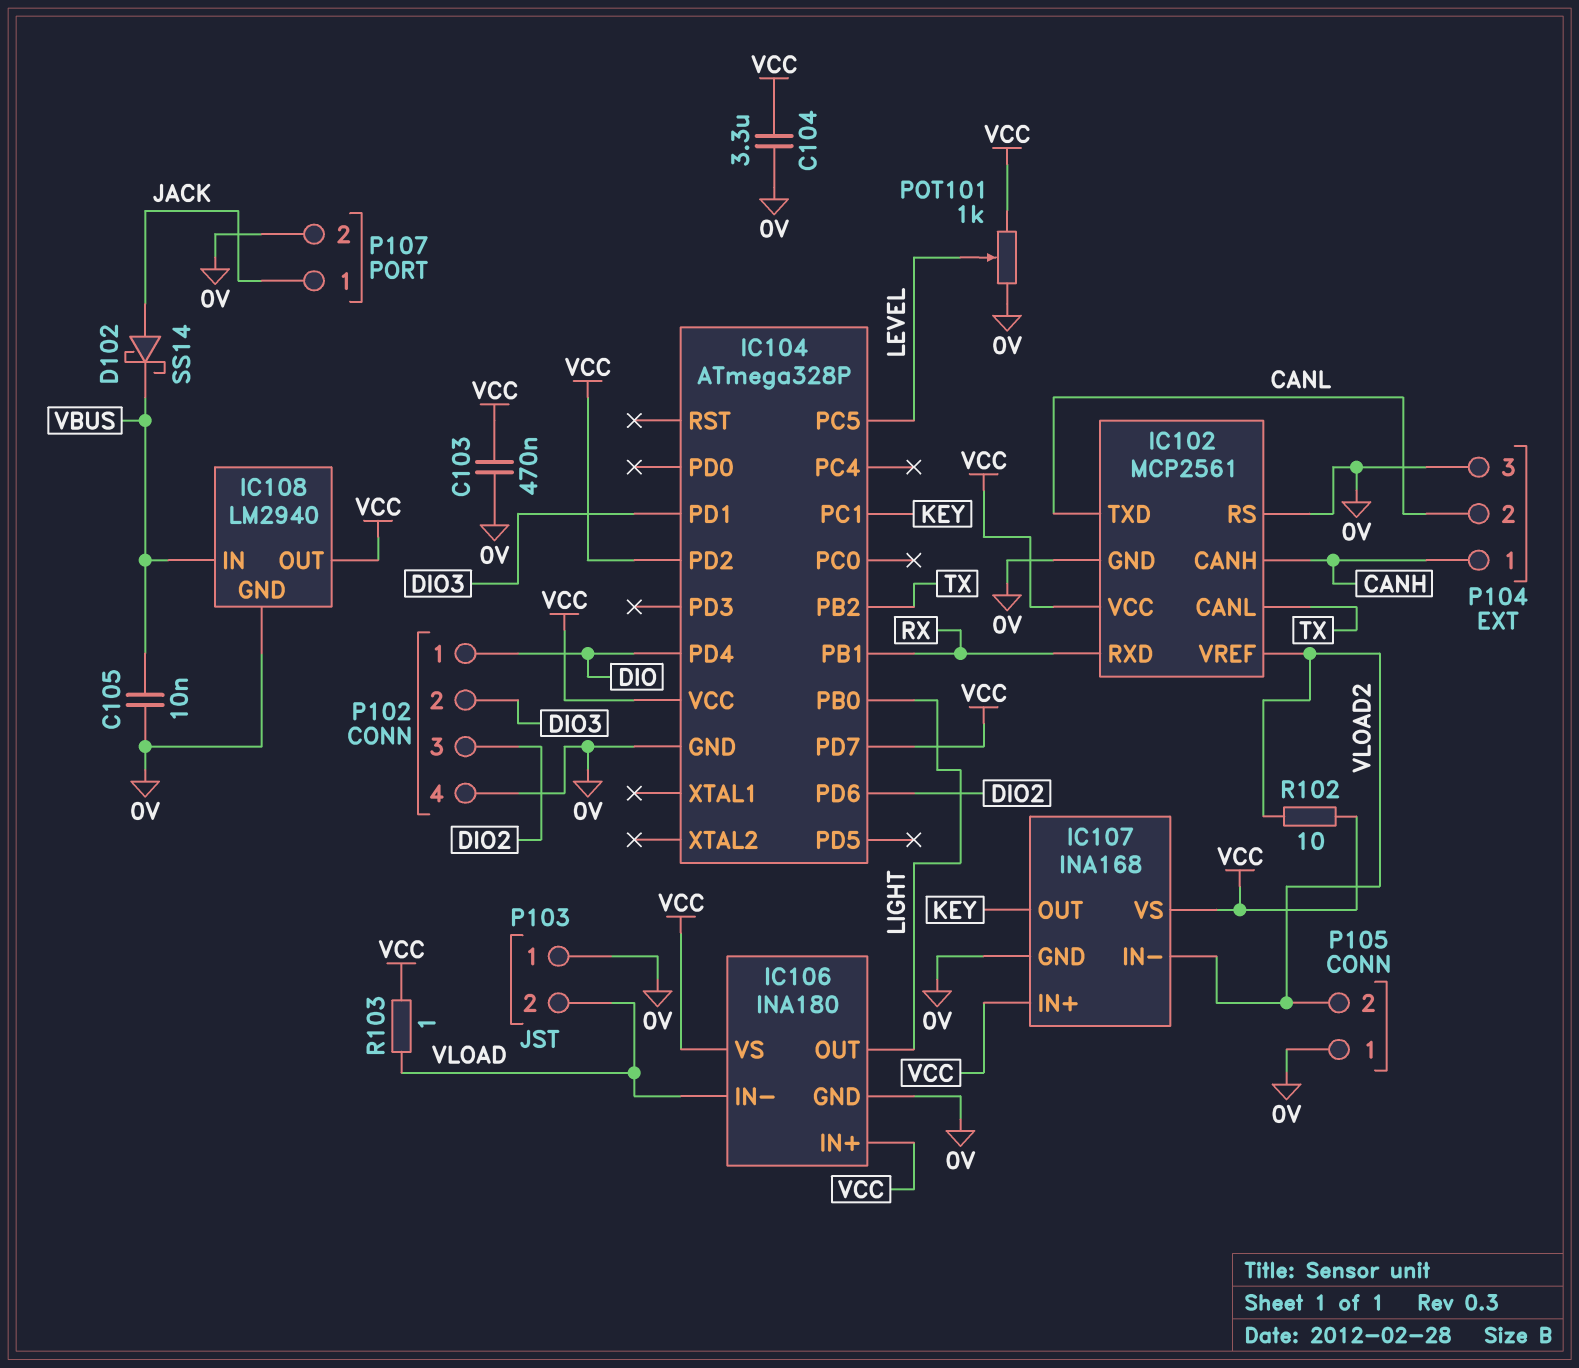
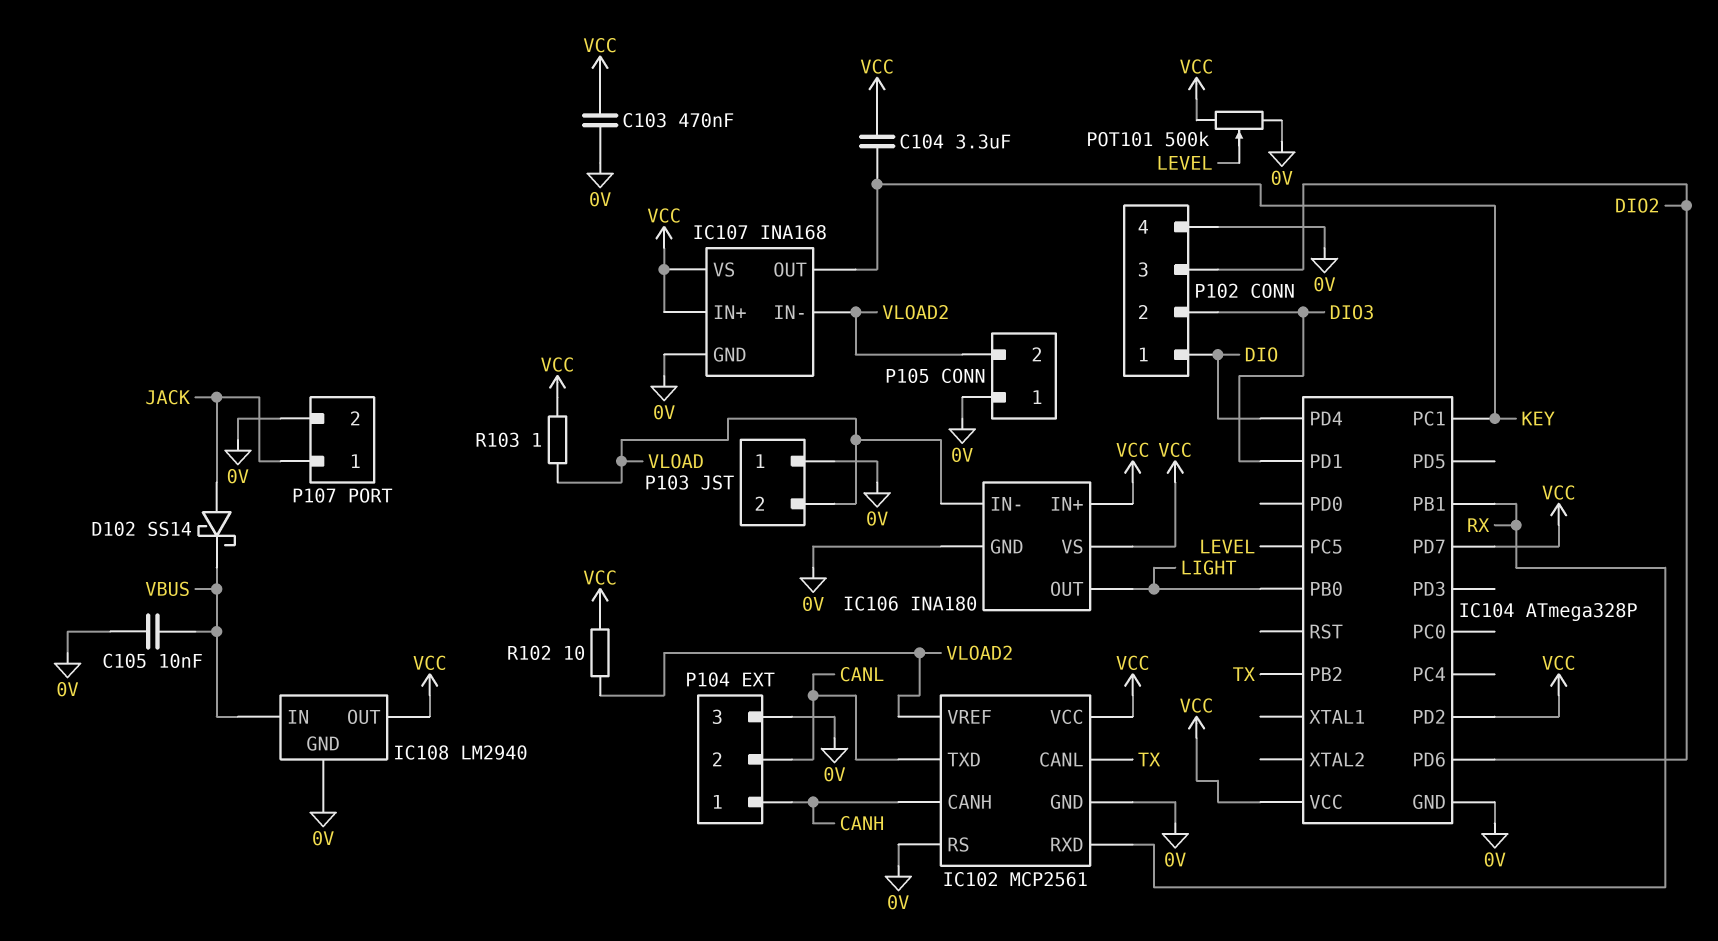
C104: 3.3uF (0V, VCC) -> 3.3uF (KEY, VCC)
POT101: 1k (0V, VCC, wiper LEVEL) -> 500k (0V, VCC, wiper LEVEL)

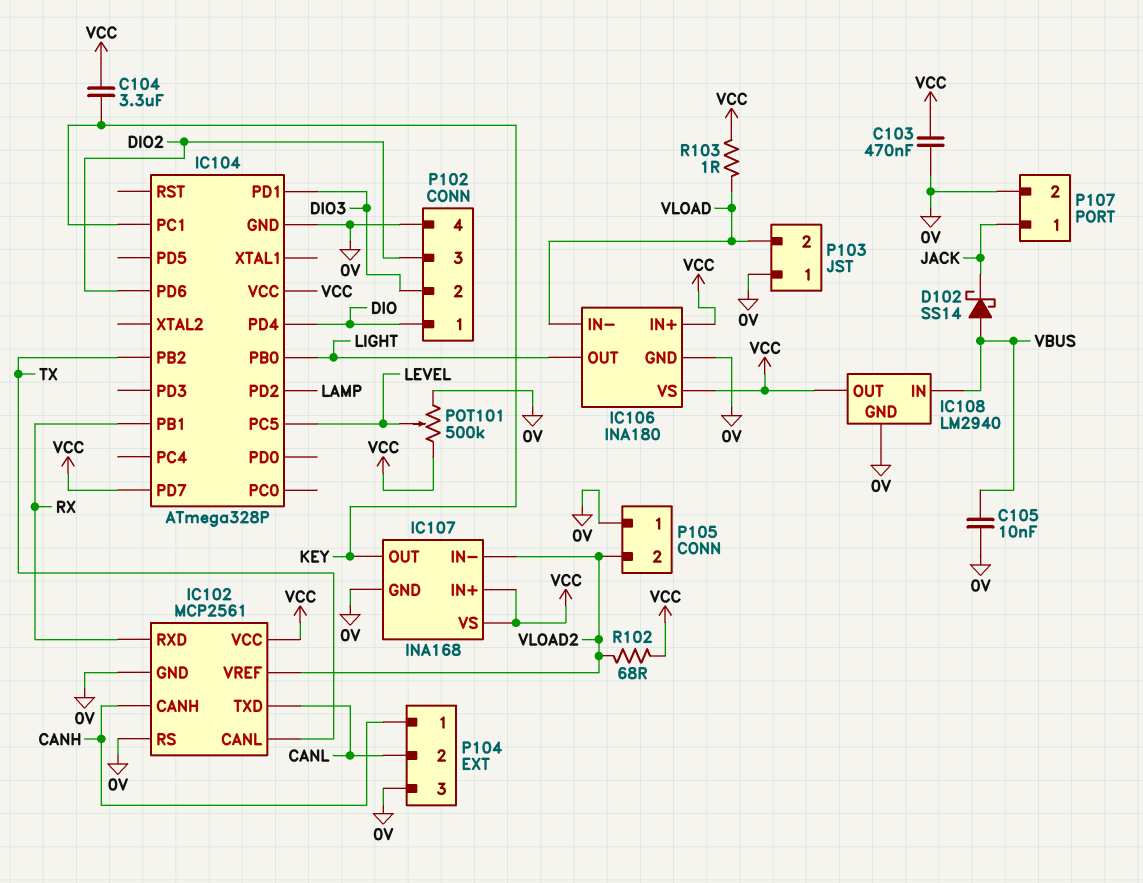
D102: schottky SS14 (A JACK, K VBUS) -> schottky SS14 (A VBUS, K JACK)
IC104 pin PD2: VCC -> LAMP
R102: 10 (VCC, VLOAD2) -> 68 (VCC, VLOAD2)

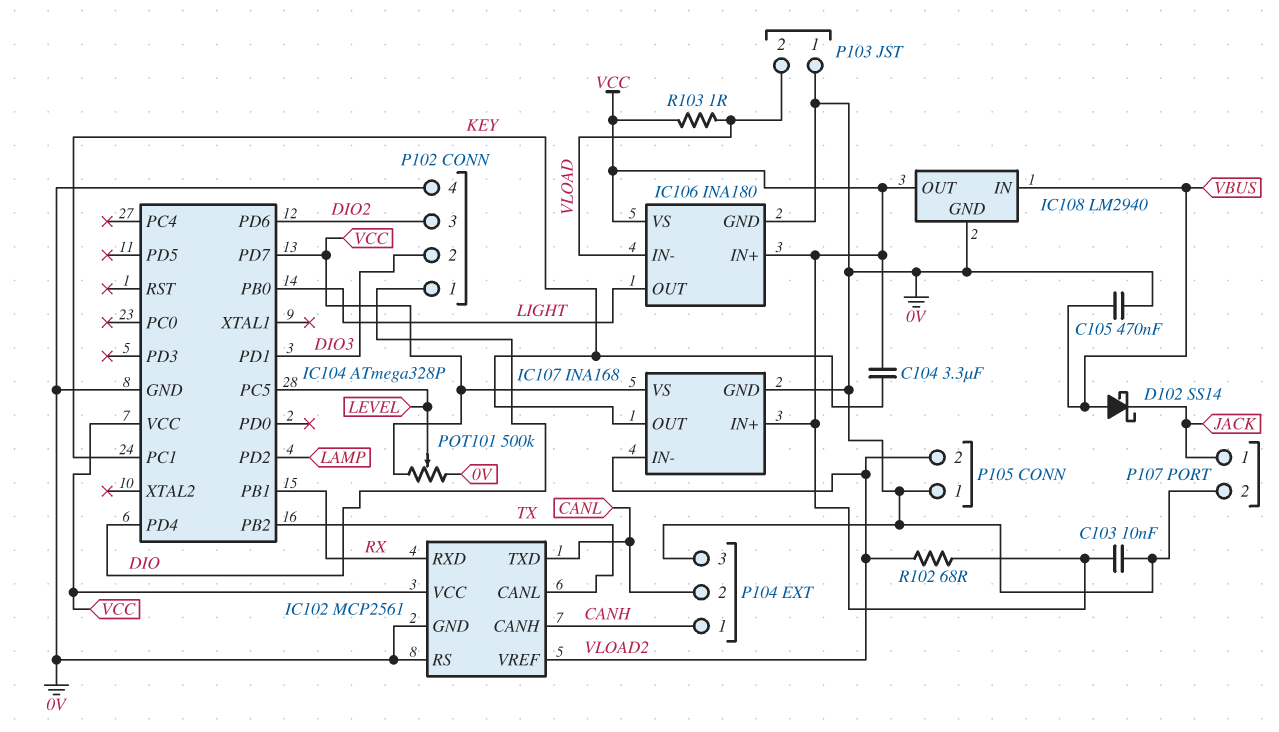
C103: 470nF (0V, VCC) -> 10nF (0V, VCC)
C105: 10nF (0V, VBUS) -> 470nF (0V, VBUS)

